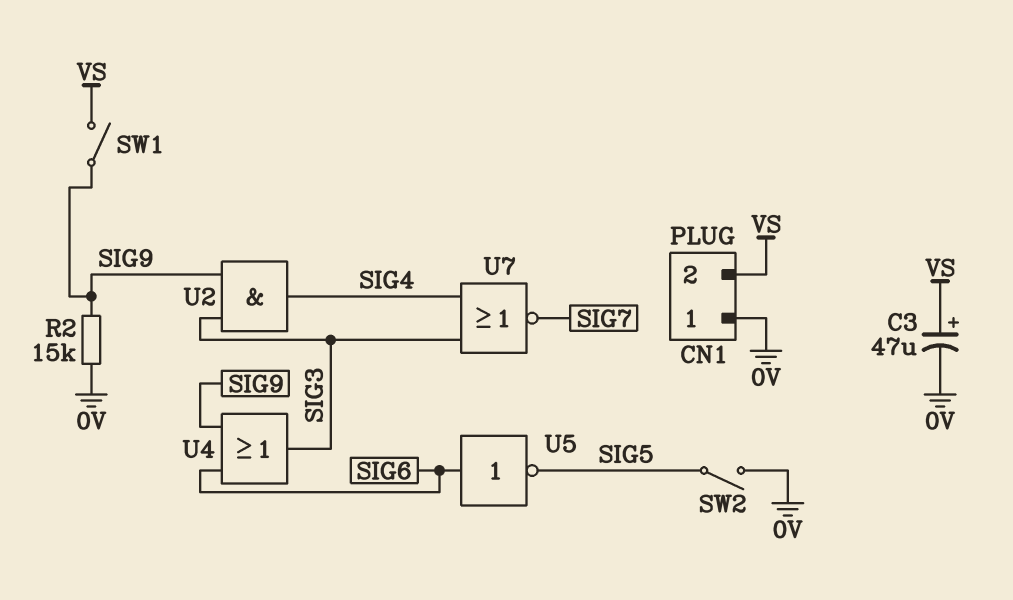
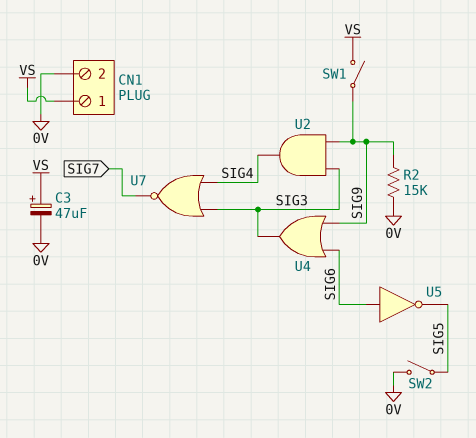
CN1 pin 1: 0V -> VS
CN1 pin 2: VS -> 0V

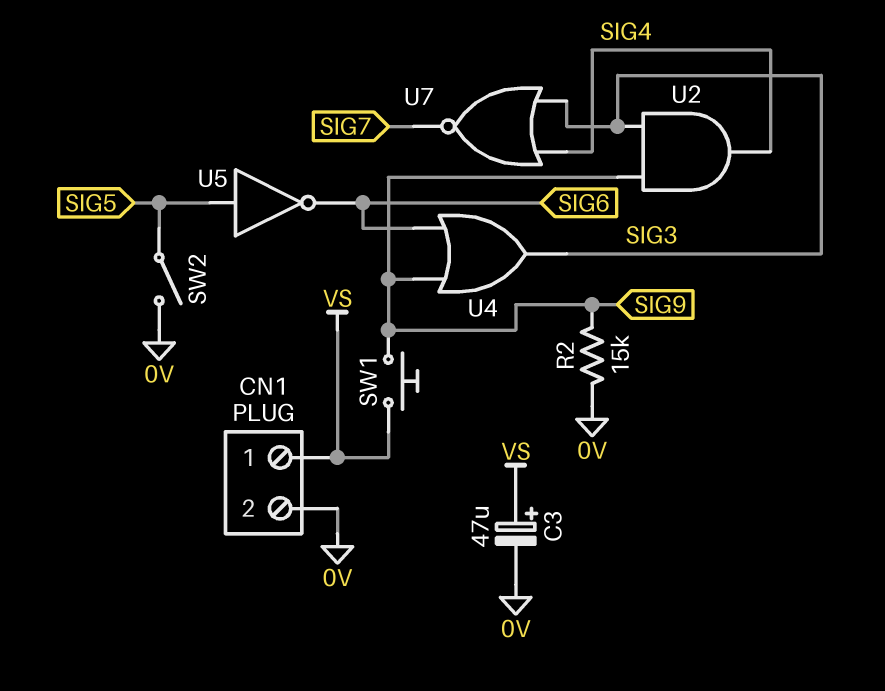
SW1: switch (SIG9, VS) -> button (SIG9, VS)
U5: NOT (in SIG6, out SIG5) -> NOT (in SIG5, out SIG6)

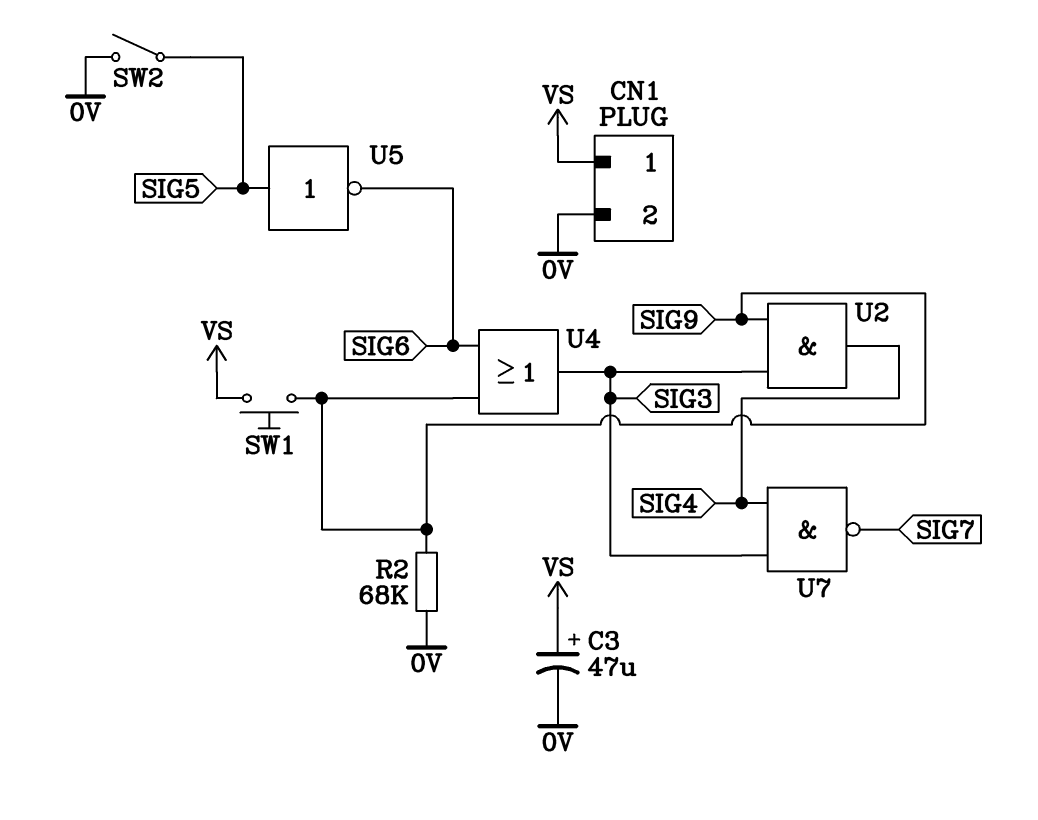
R2: 15k (0V, SIG9) -> 68k (0V, SIG9)
U7: NOR (in SIG3, in SIG4, out SIG7) -> NAND (in SIG3, in SIG4, out SIG7)

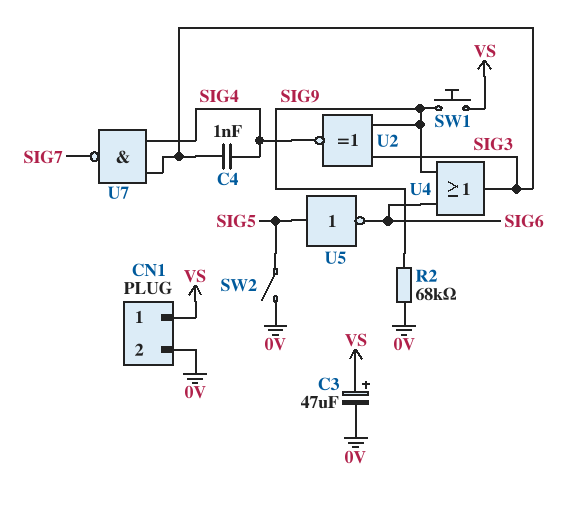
C4: none -> 1nF (SIG3, SIG4)
U2: AND (in SIG3, in SIG9, out SIG4) -> XNOR (in SIG3, in SIG9, out SIG4)

